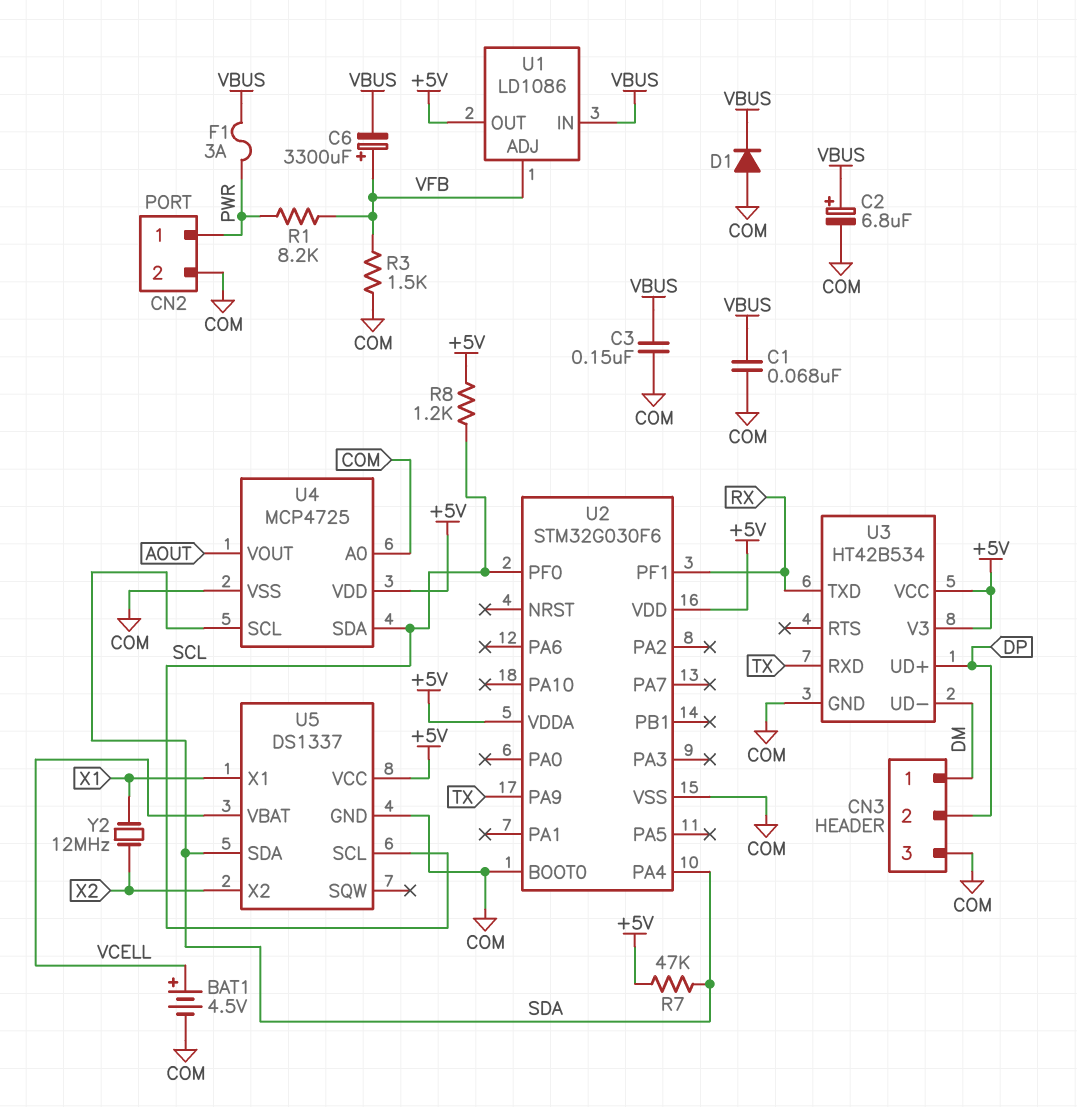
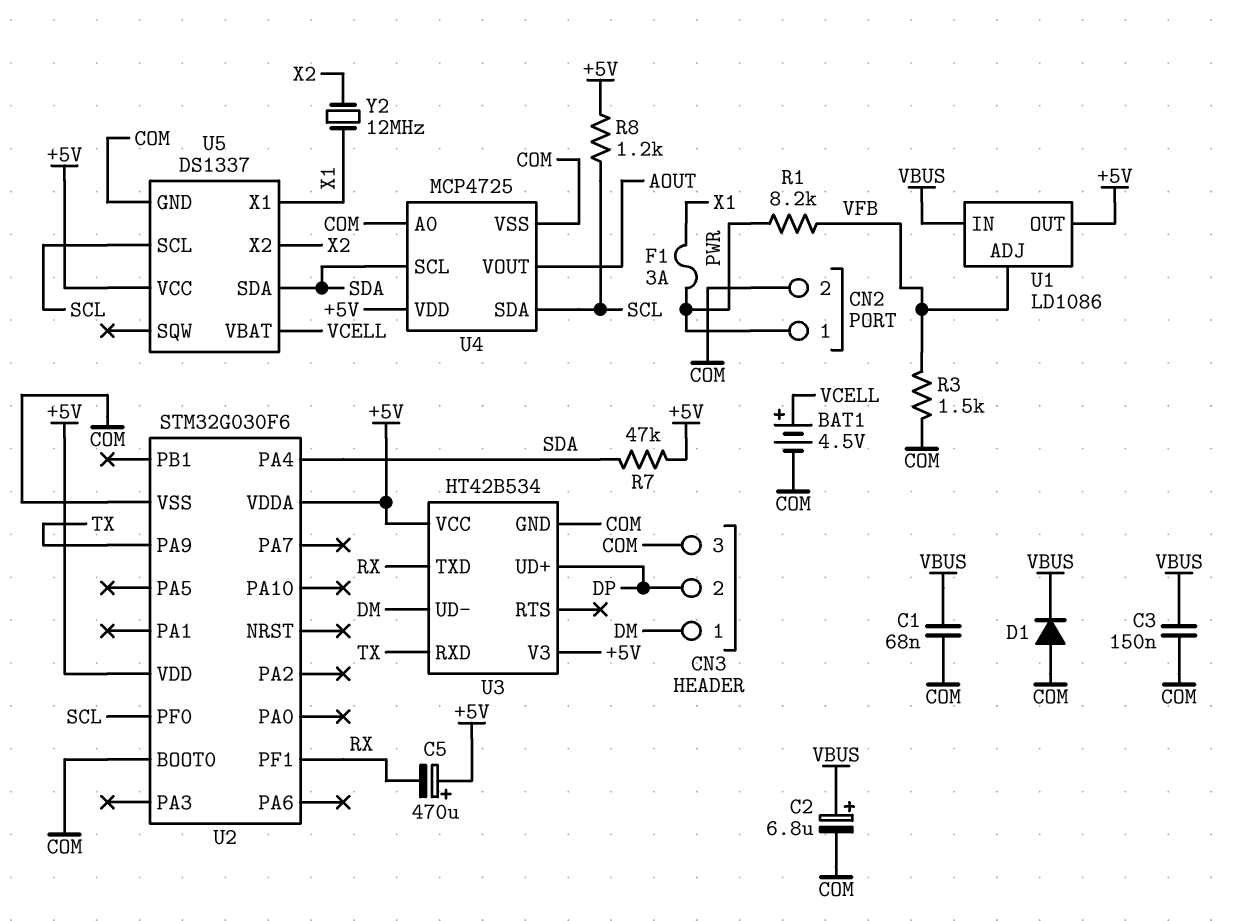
C5: none -> 470uF (plus +5V, minus RX)
C6: 3300uF (plus VFB, minus VBUS) -> none
F1: 3A (PWR, VBUS) -> 3A (PWR, X1)

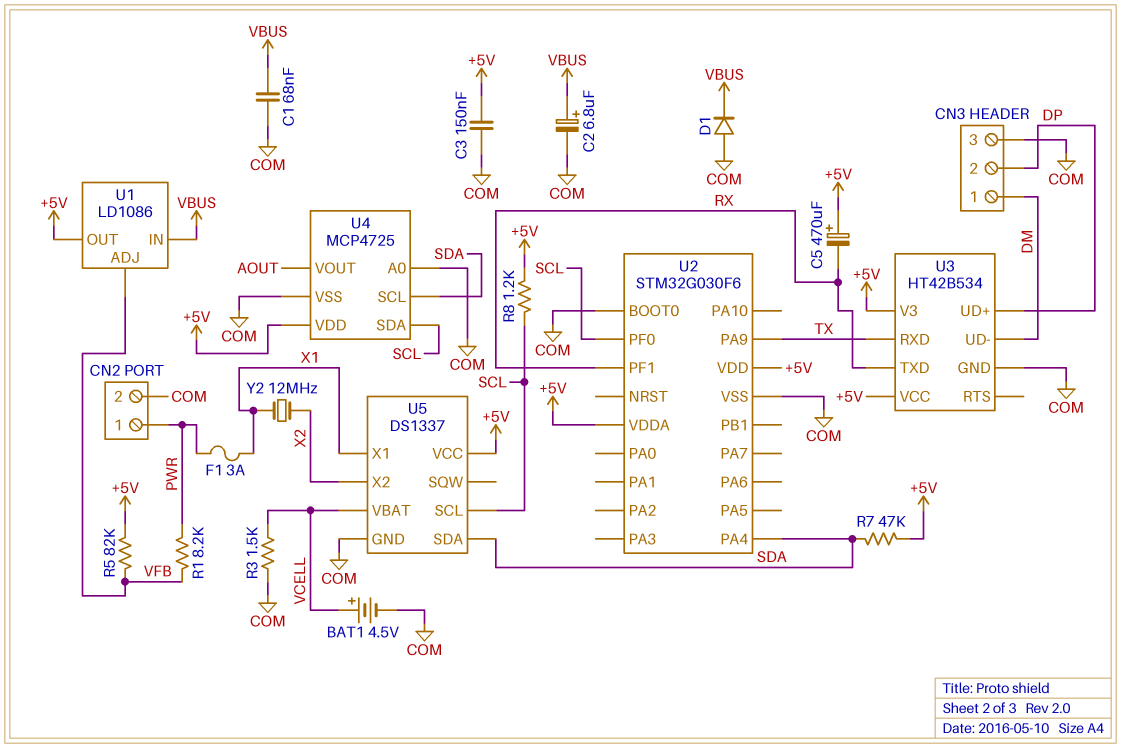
C3: 150nF (COM, VBUS) -> 150nF (+5V, COM)
R3: 1.5k (COM, VFB) -> 1.5k (COM, VCELL)
R5: none -> 82k (+5V, VFB)

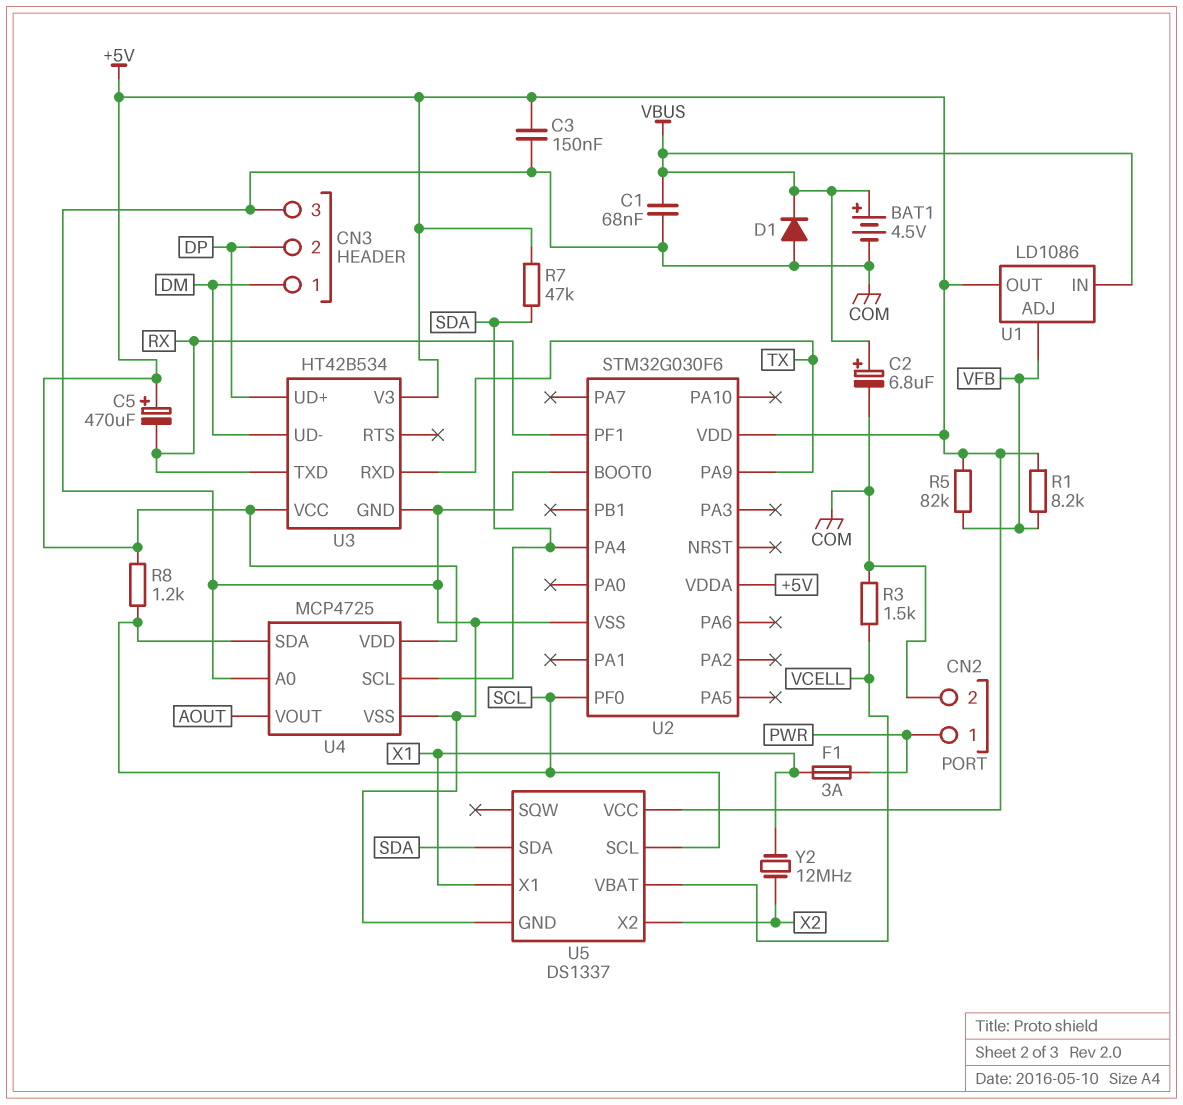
BAT1: 4.5V (plus VCELL, minus COM) -> 4.5V (plus VBUS, minus COM)
R1: 8.2k (PWR, VFB) -> 8.2k (+5V, VFB)

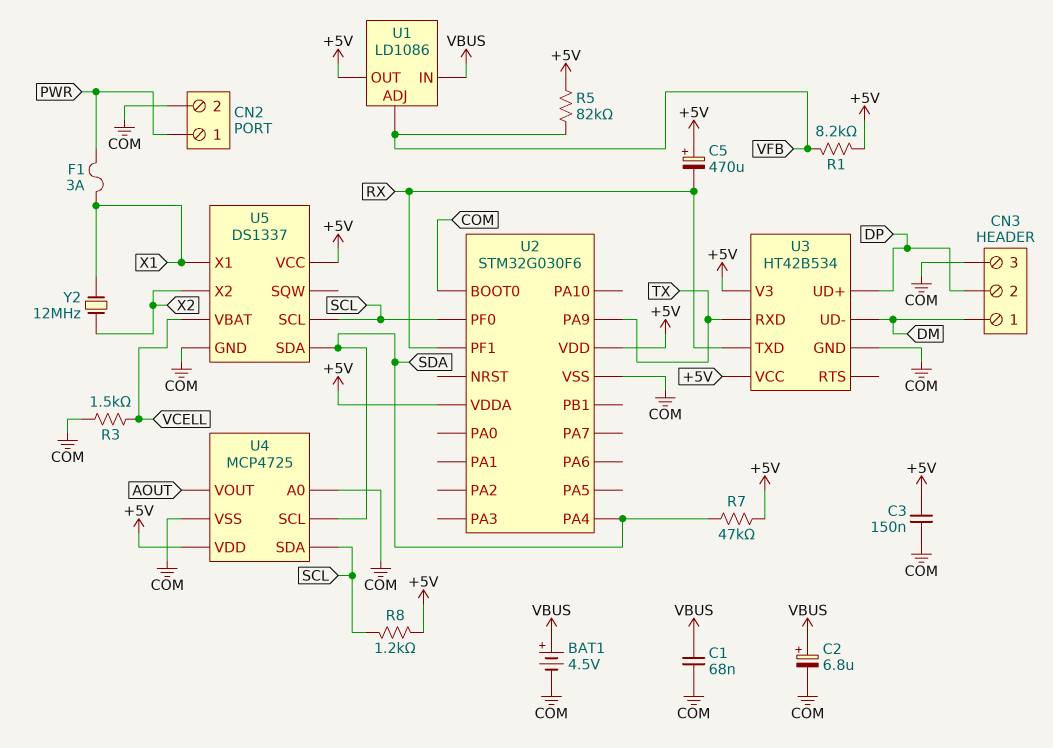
D1: diode (A COM, K VBUS) -> none

